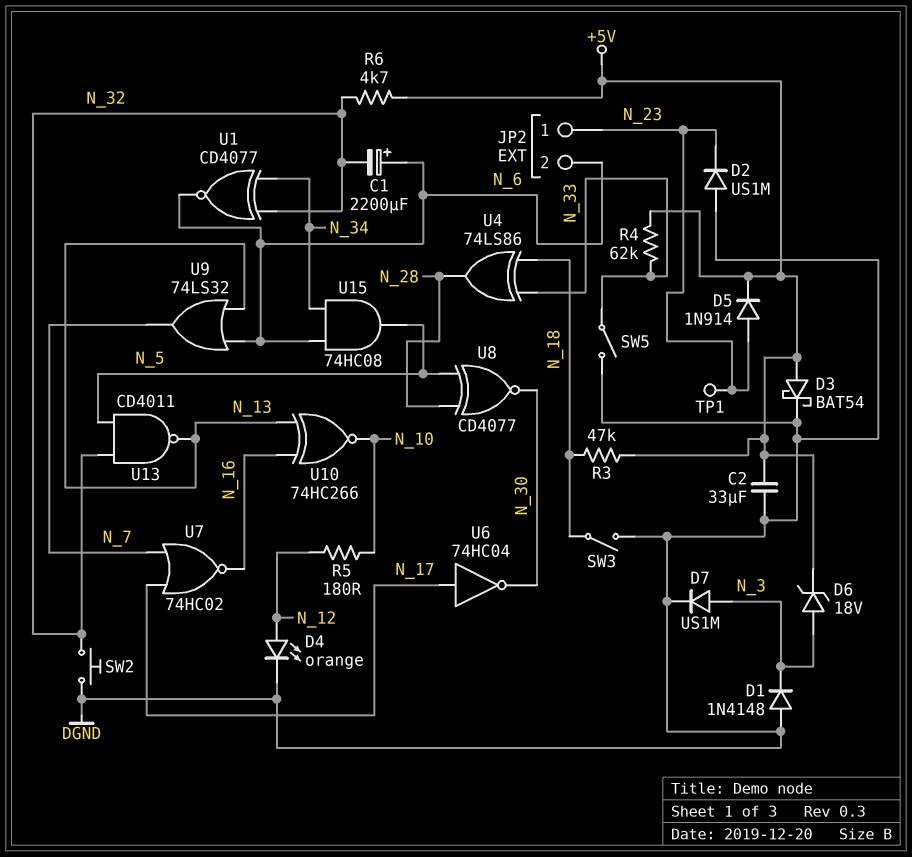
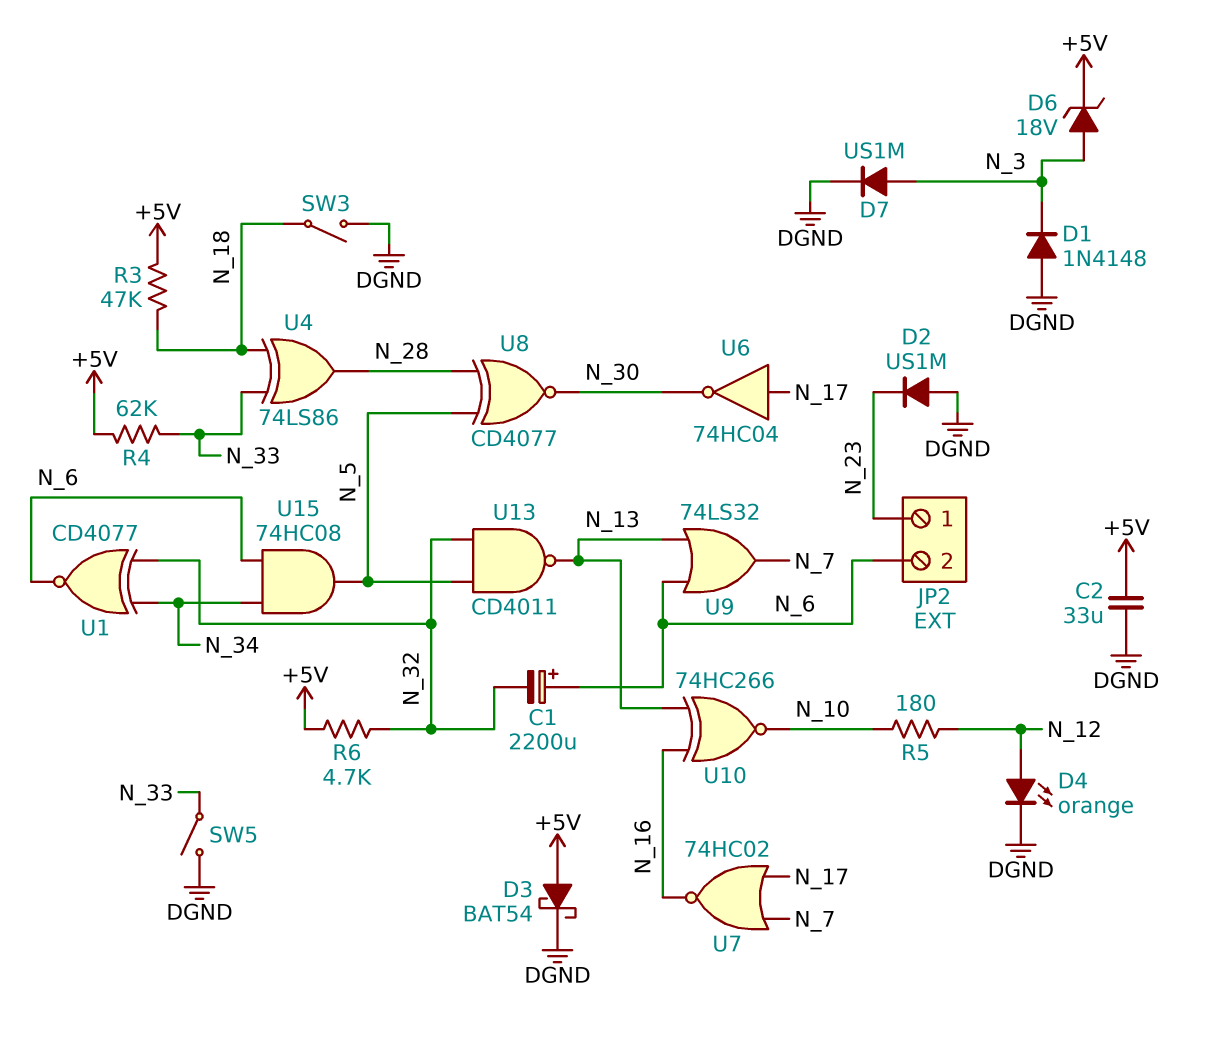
D5: diode 1N914 (A N_23, K +5V) -> none
SW2: button (DGND, N_32) -> none
TP1: test point (N_23) -> none

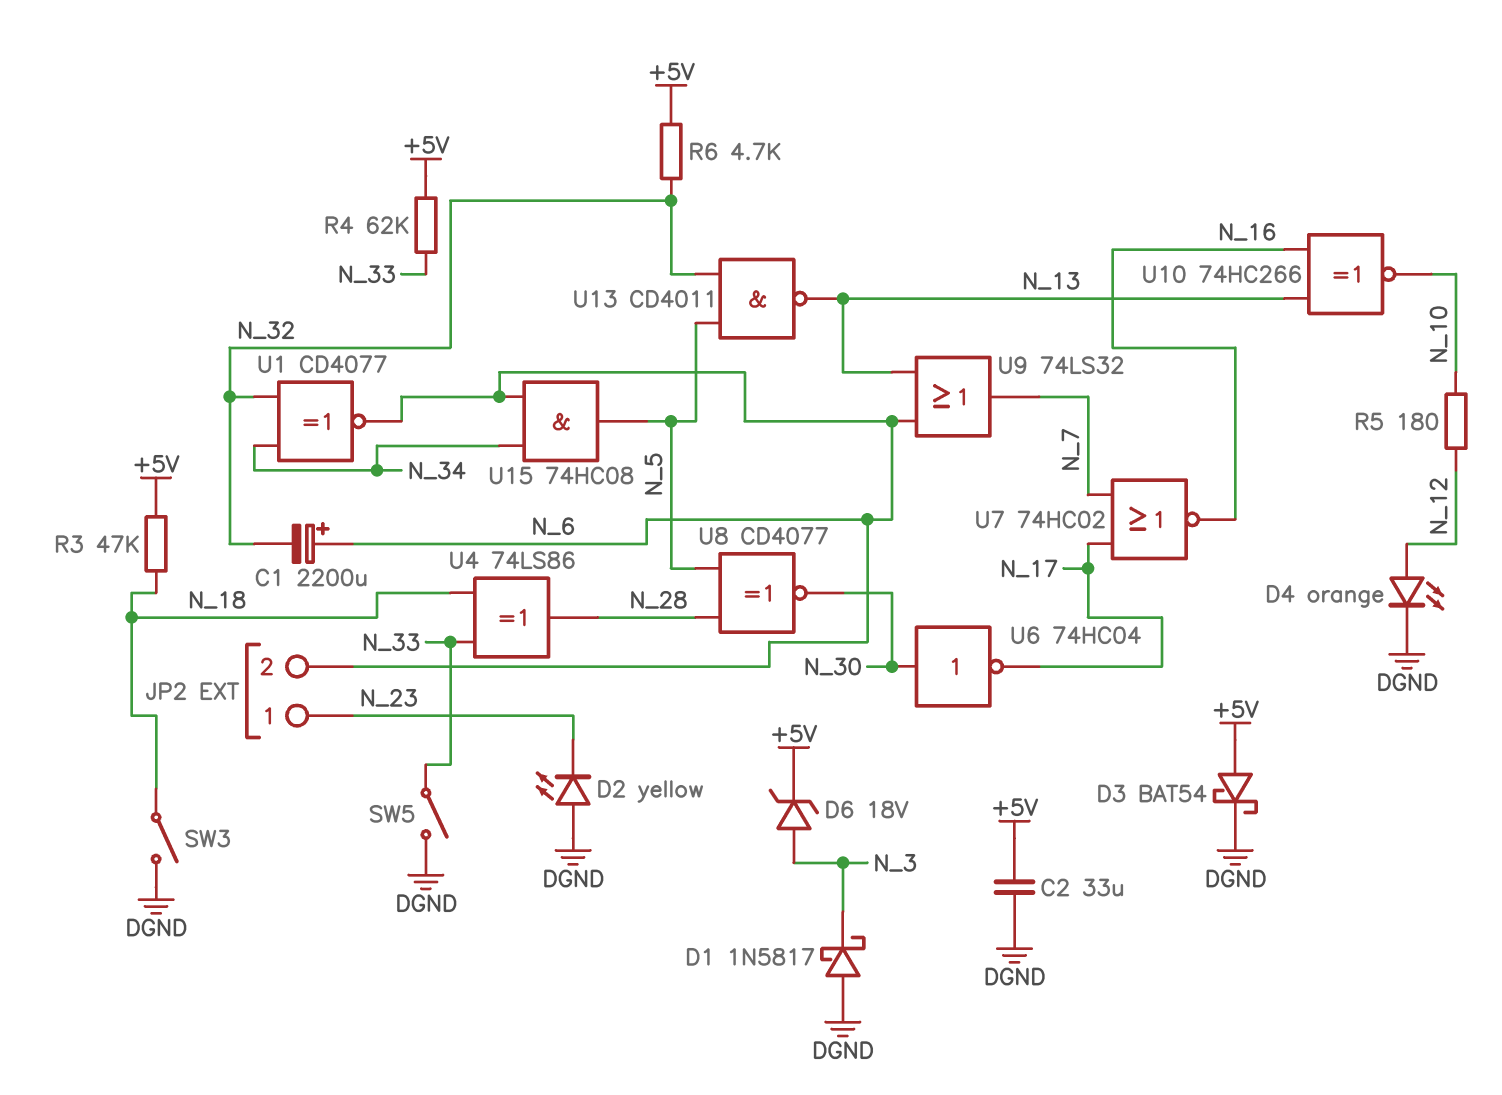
D1: diode 1N4148 (A DGND, K N_3) -> schottky 1N5817 (A DGND, K N_3)
D2: diode US1M (A DGND, K N_23) -> LED yellow (A DGND, K N_23)
D7: diode US1M (A N_3, K DGND) -> none
U6: NOT 74HC04 (in N_17, out N_30) -> NOT 74HC04 (in N_30, out N_17)

